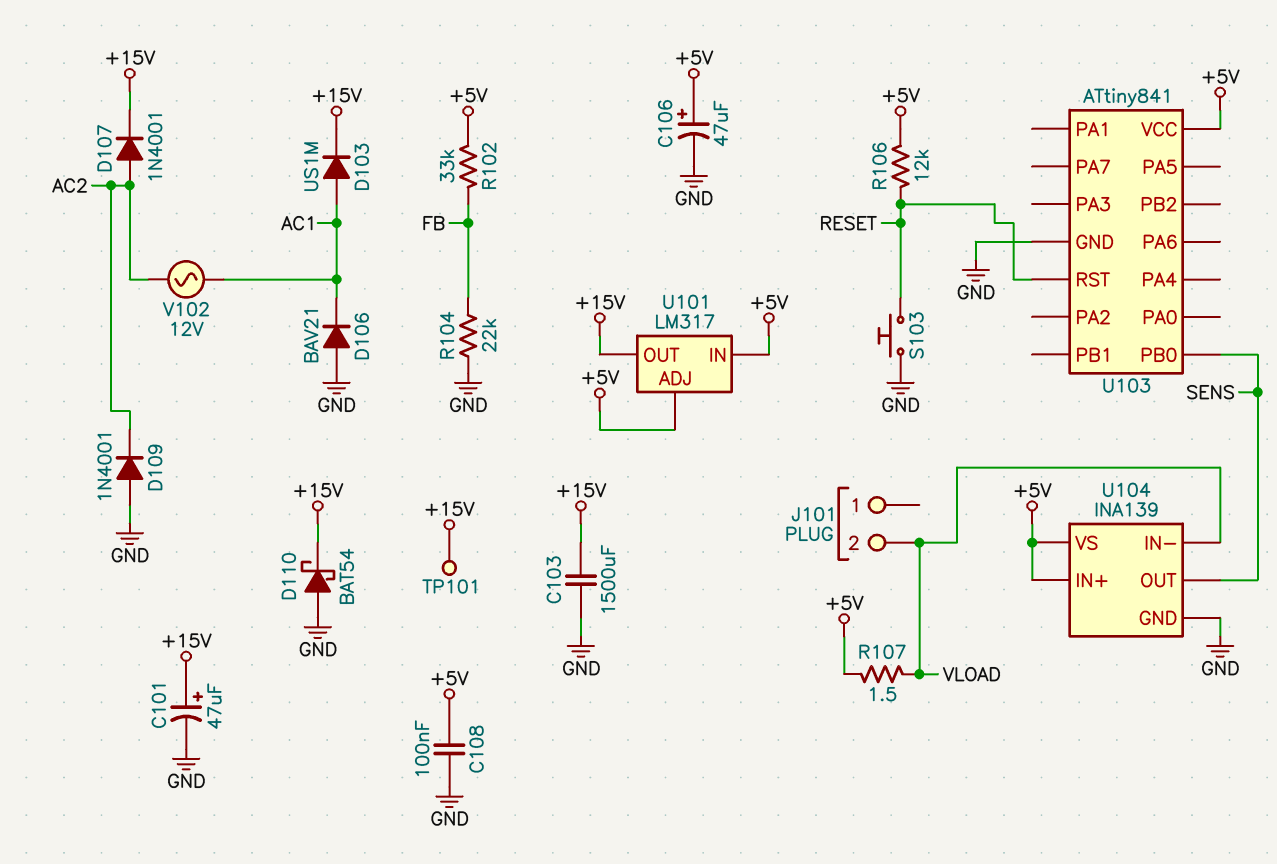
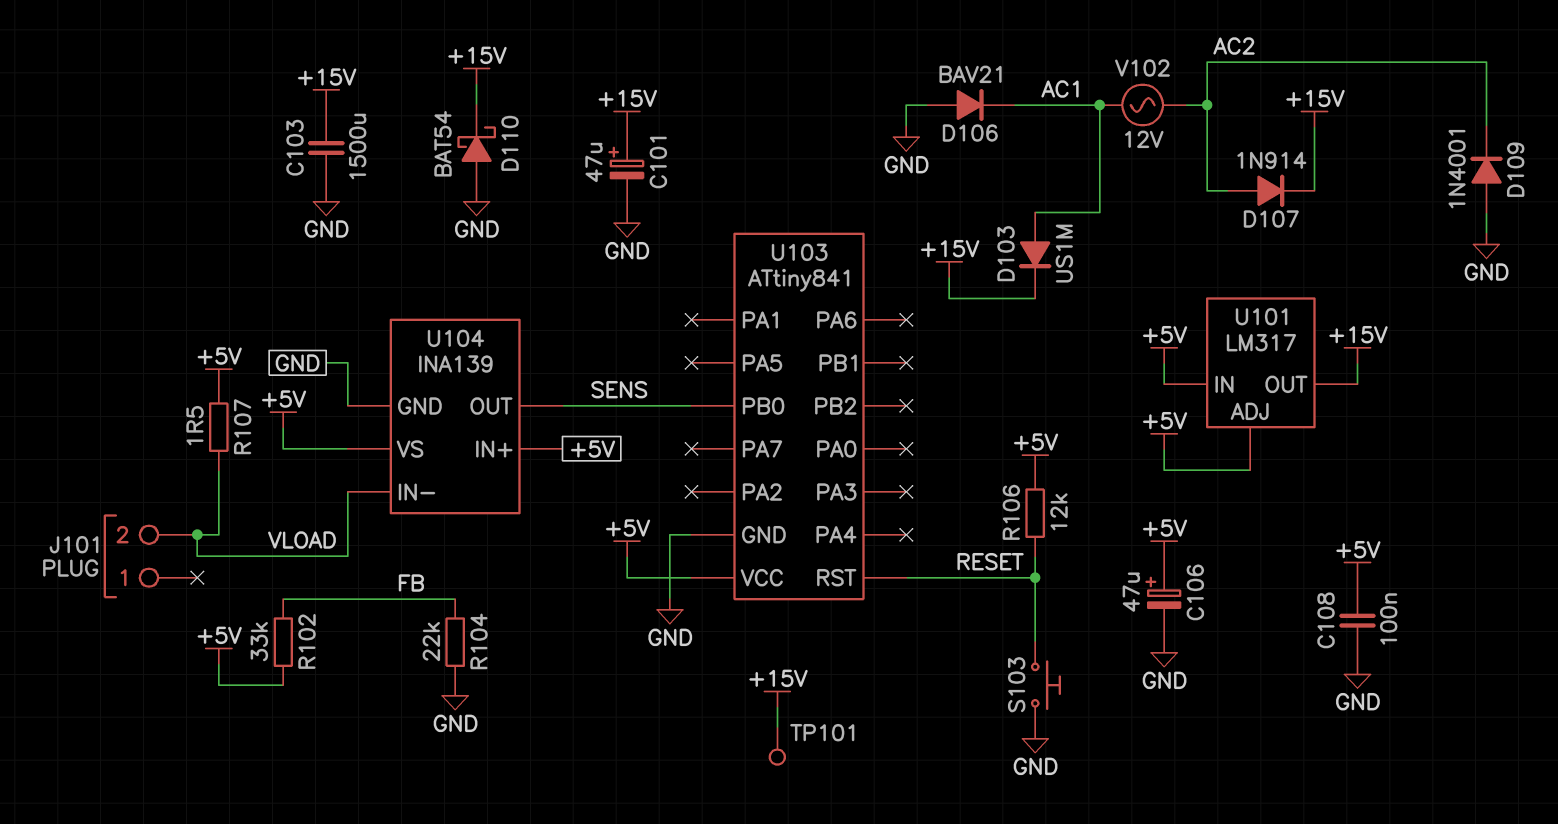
D107: diode 1N4001 (A AC2, K +15V) -> diode 1N914 (A AC2, K +15V)

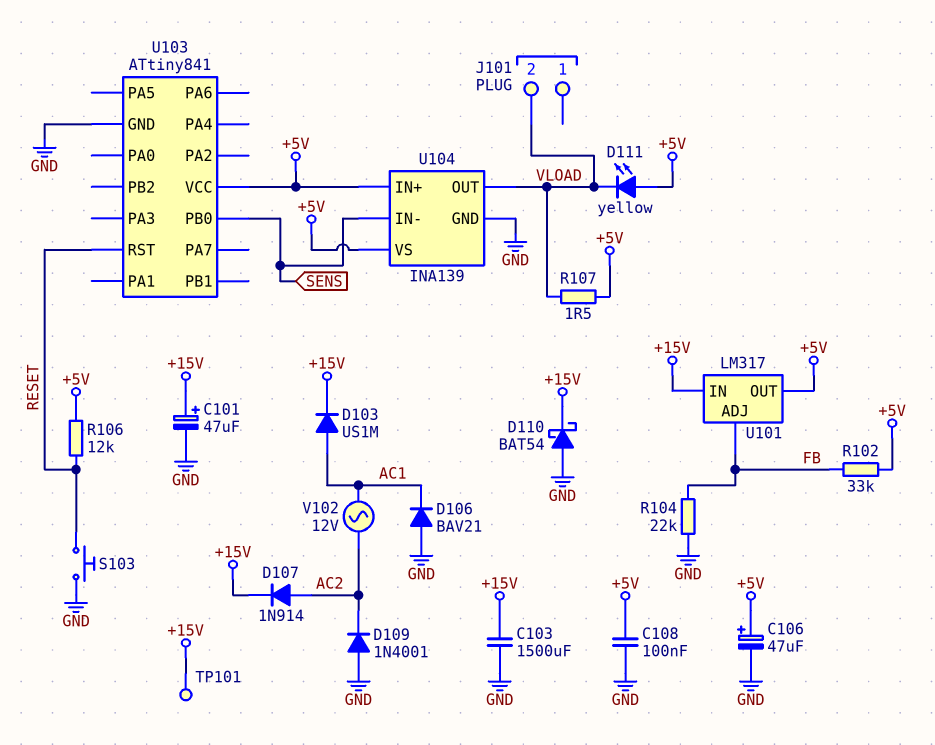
D111: none -> LED yellow (A +5V, K VLOAD)
U101 pin ADJ: +5V -> FB
U101 pin IN: +5V -> +15V
U101 pin OUT: +15V -> +5V
U104 pin IN-: VLOAD -> SENS
U104 pin OUT: SENS -> VLOAD

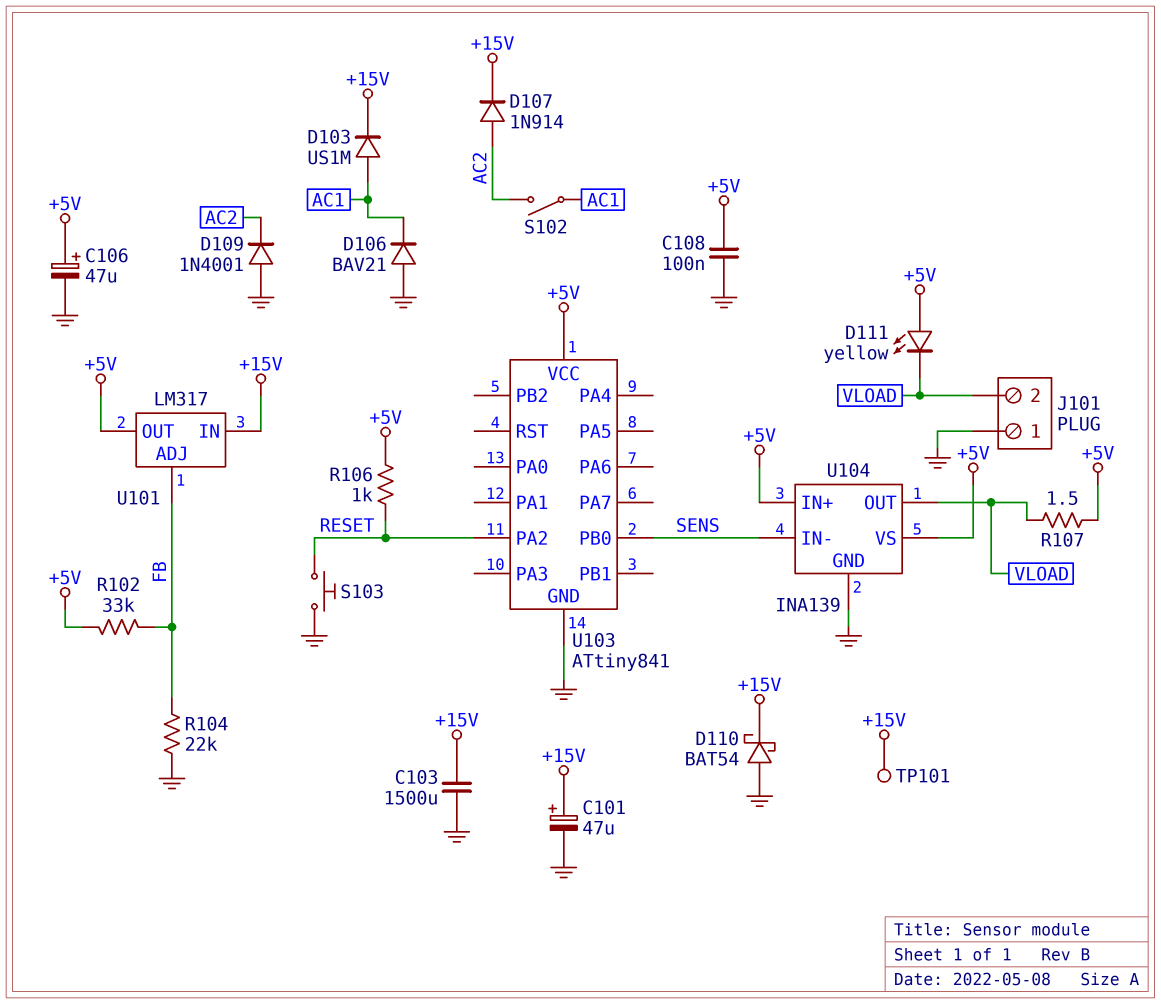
J101 pin 1: none -> GND
R106: 12k (+5V, RESET) -> 1k (+5V, RESET)
S102: none -> switch (AC1, AC2)
U103 pin PA2: none -> RESET
U103 pin RST: RESET -> none
V102: AC 12V (AC1, AC2) -> none

